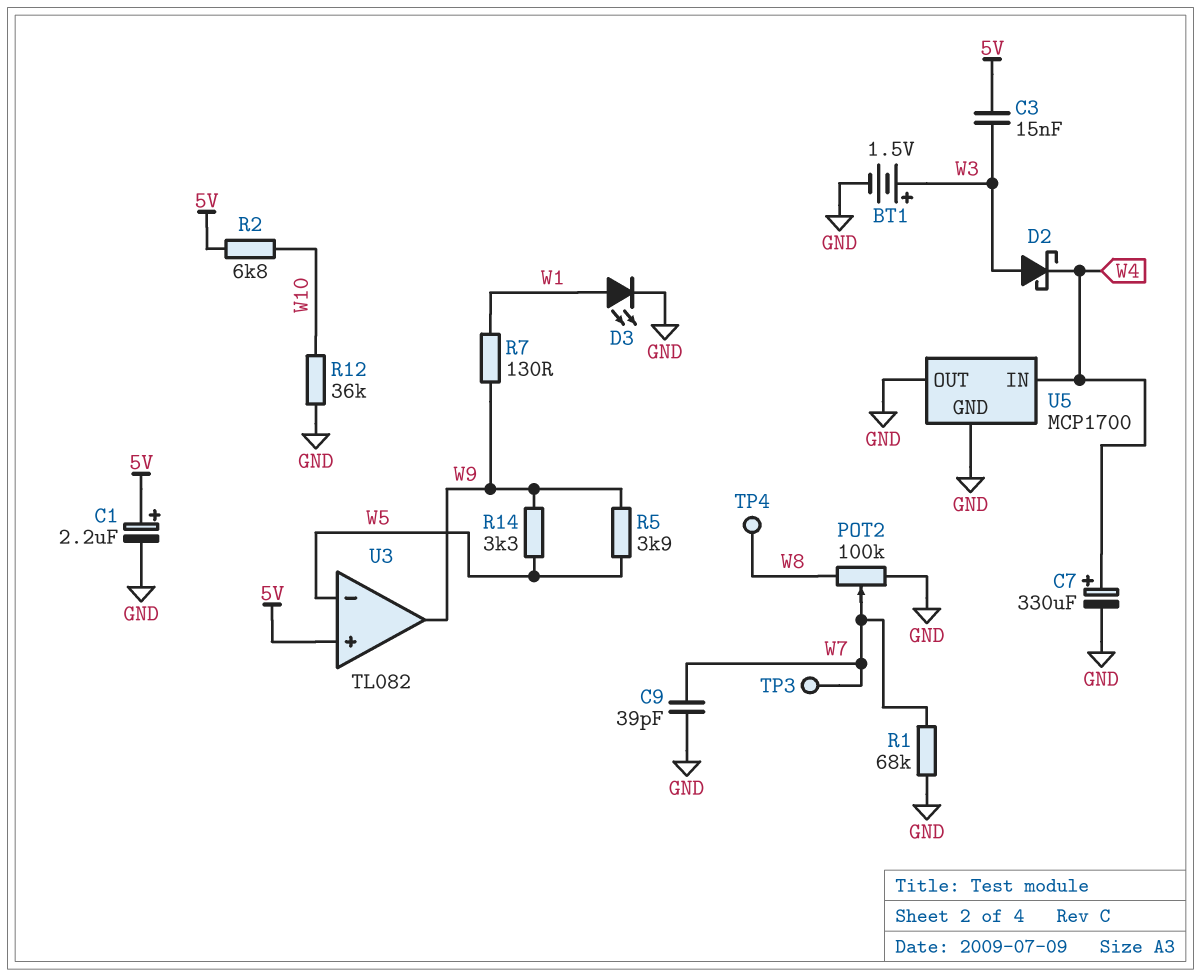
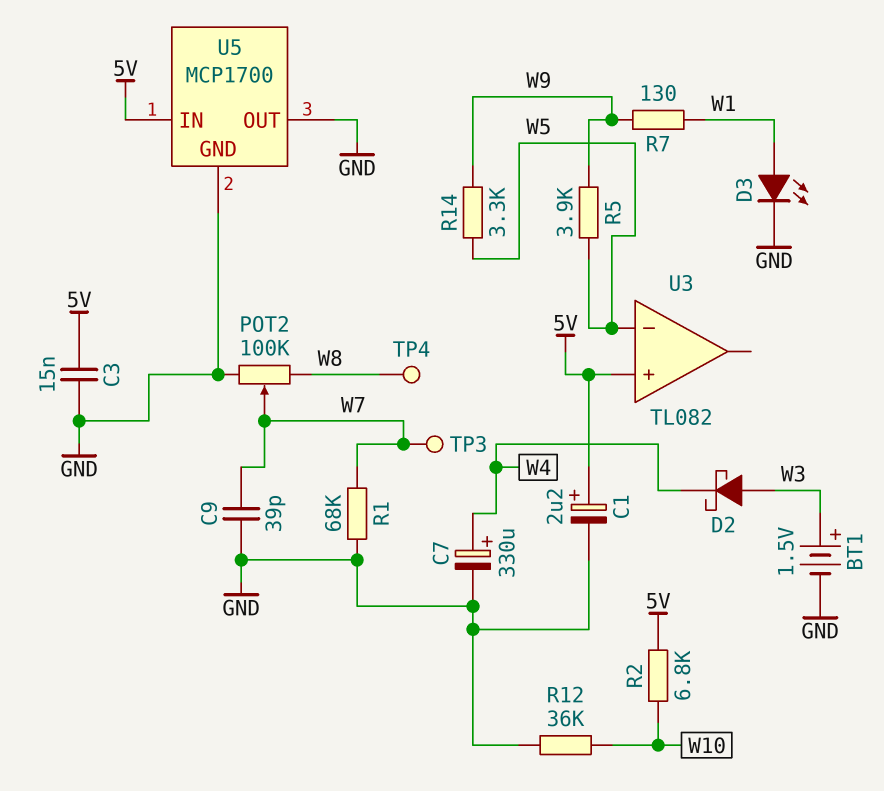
C3: 15nF (5V, W3) -> 15nF (5V, GND)
U3 pin out: W9 -> none
U5 pin IN: W4 -> 5V

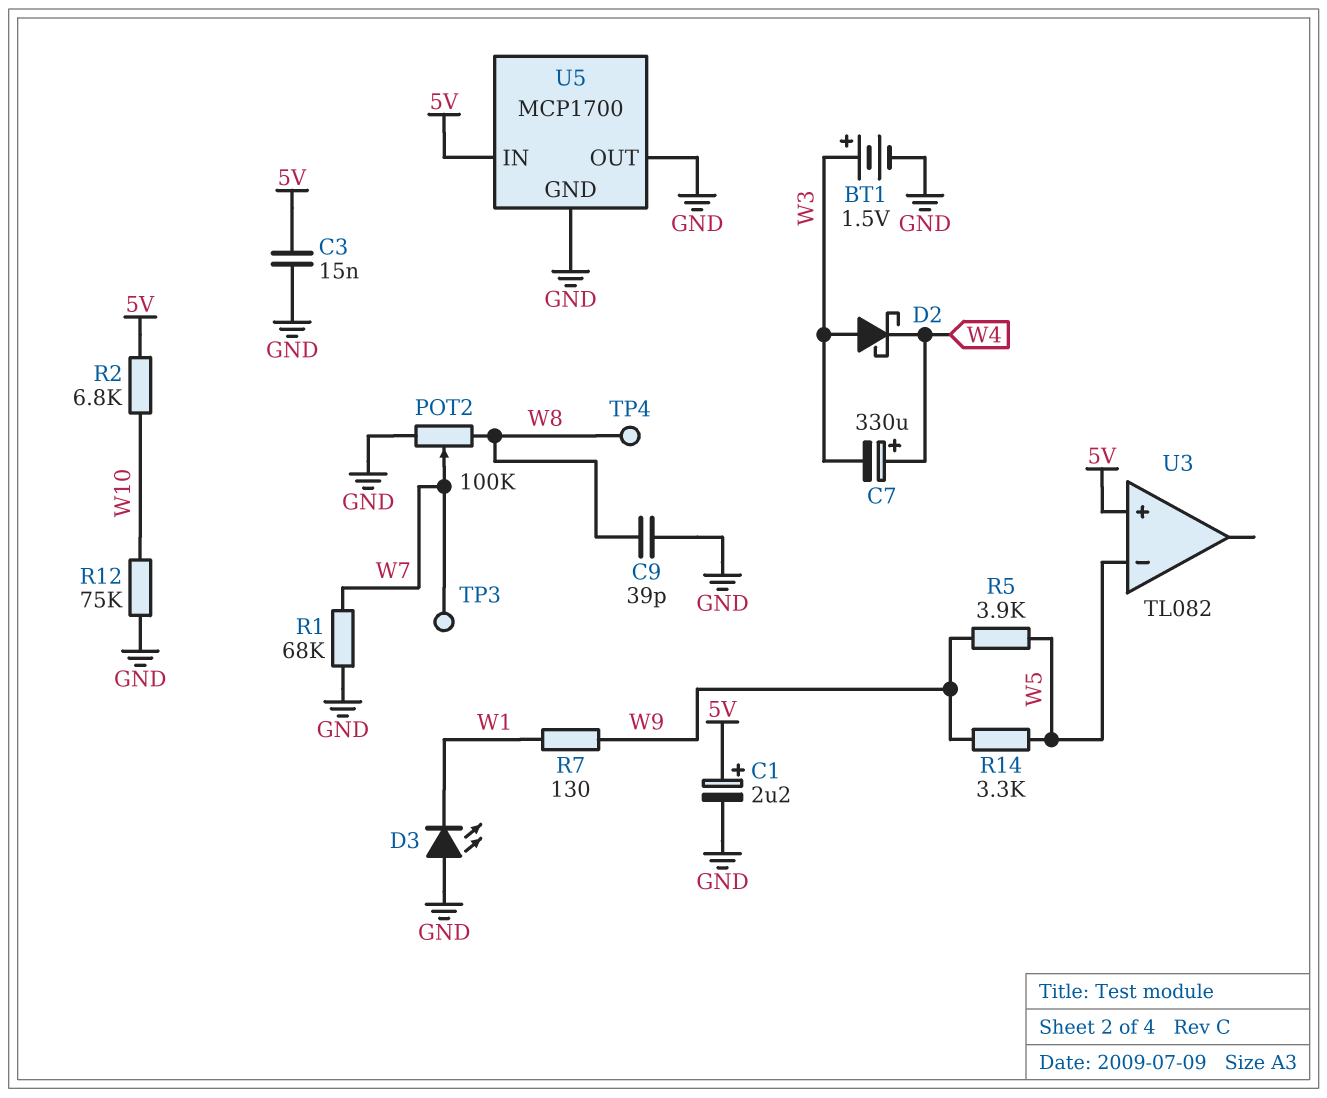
C7: 330uF (plus W4, minus GND) -> 330uF (plus W4, minus W3)
C9: 39pF (GND, W7) -> 39pF (GND, W8)
D3: LED (A W1, K GND) -> LED (A GND, K W1)
R12: 36k (GND, W10) -> 75k (GND, W10)

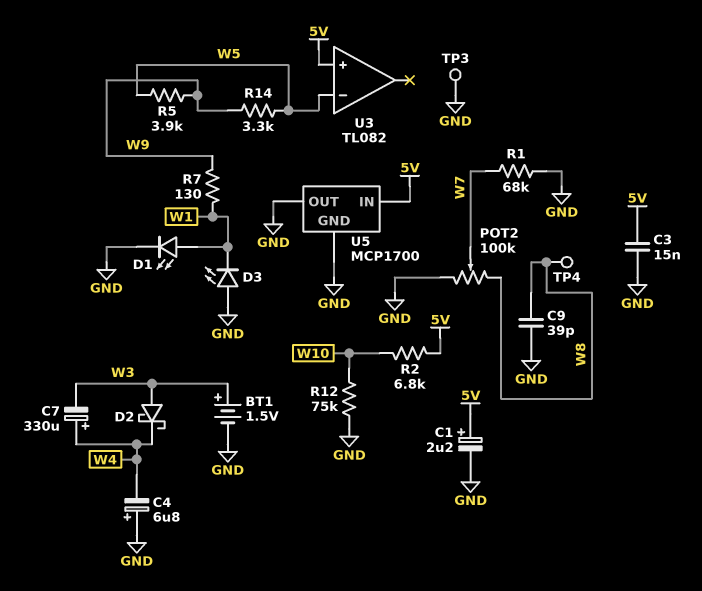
C4: none -> 6.8uF (plus GND, minus W4)
D1: none -> LED (A W1, K GND)
TP3: test point (W7) -> test point (GND)

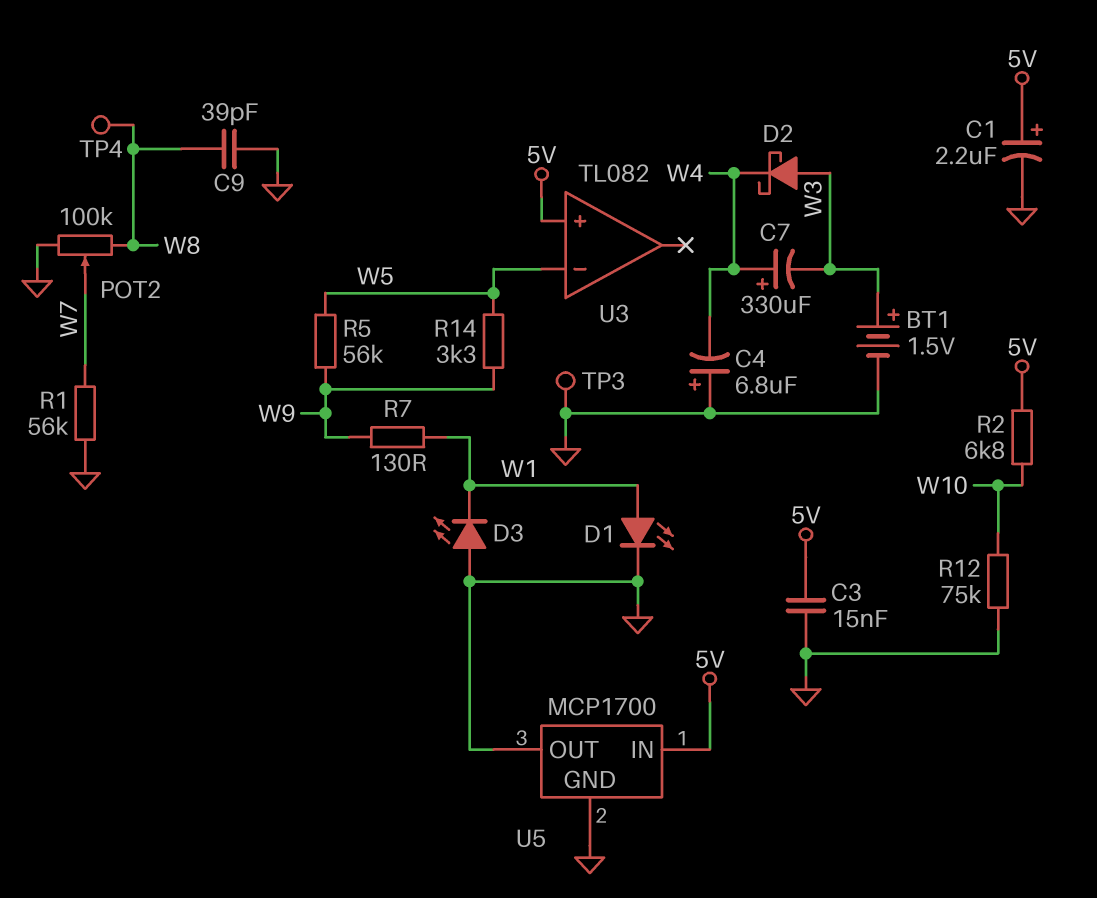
R1: 68k (GND, W7) -> 56k (GND, W7)
R5: 3.9k (W5, W9) -> 56k (W5, W9)

